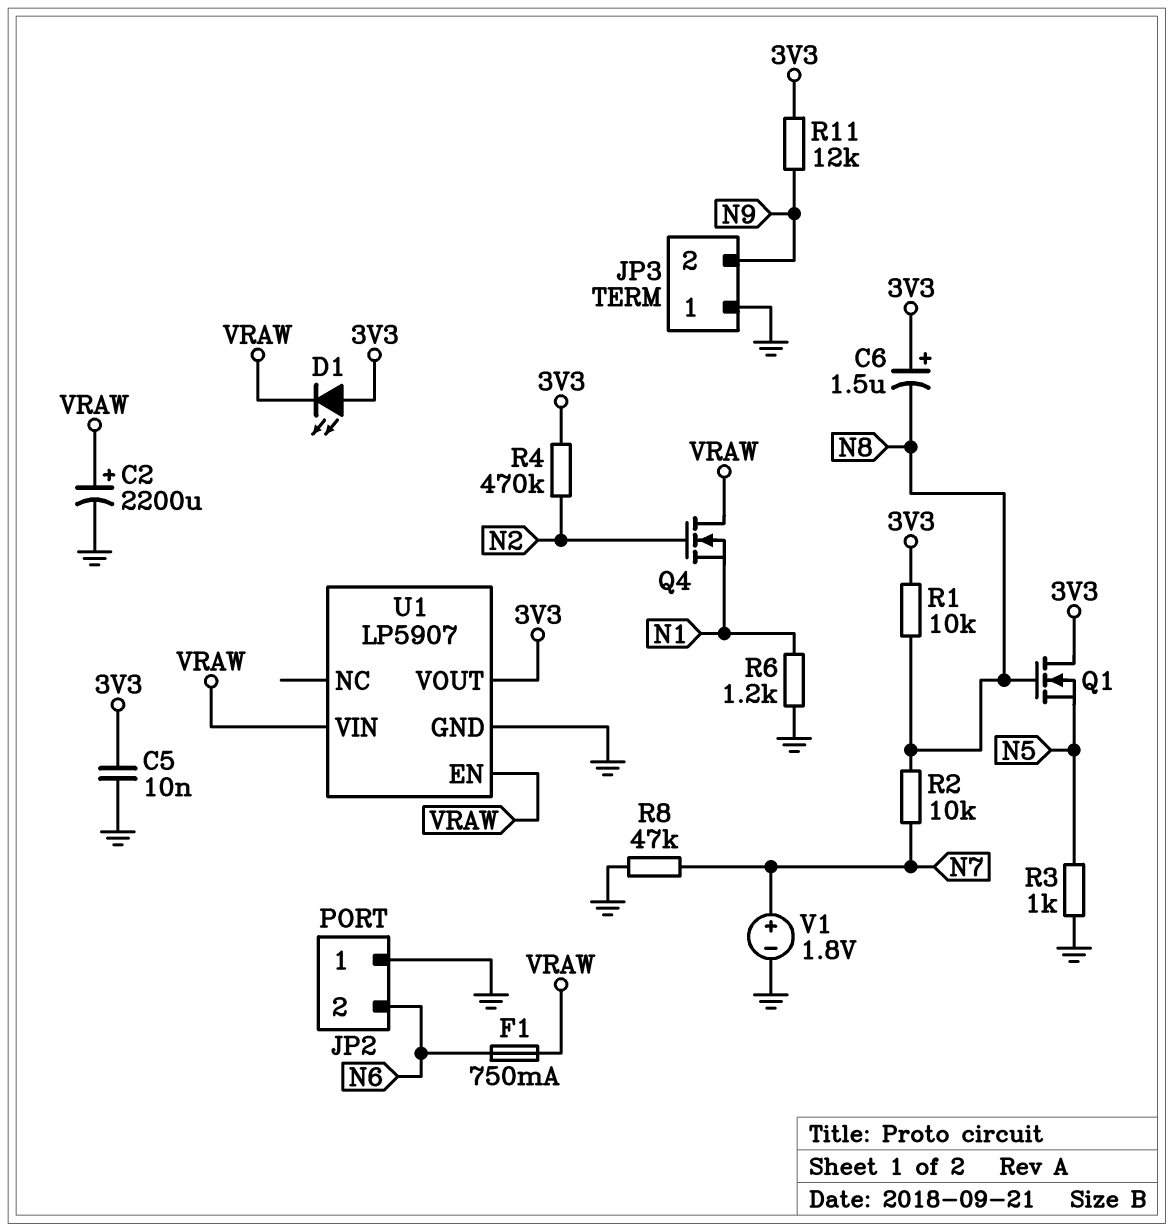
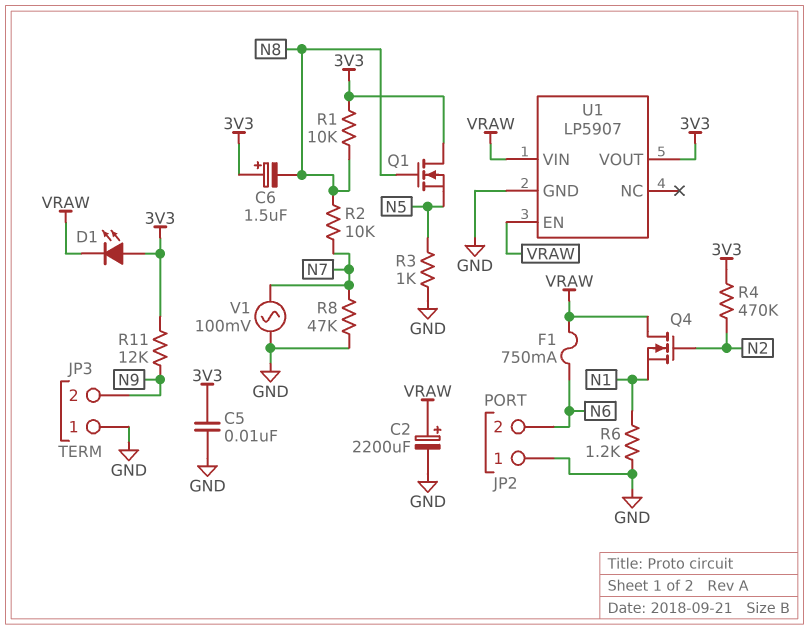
V1: 1.8V (plus N7, minus GND) -> AC 100mV (GND, N7)

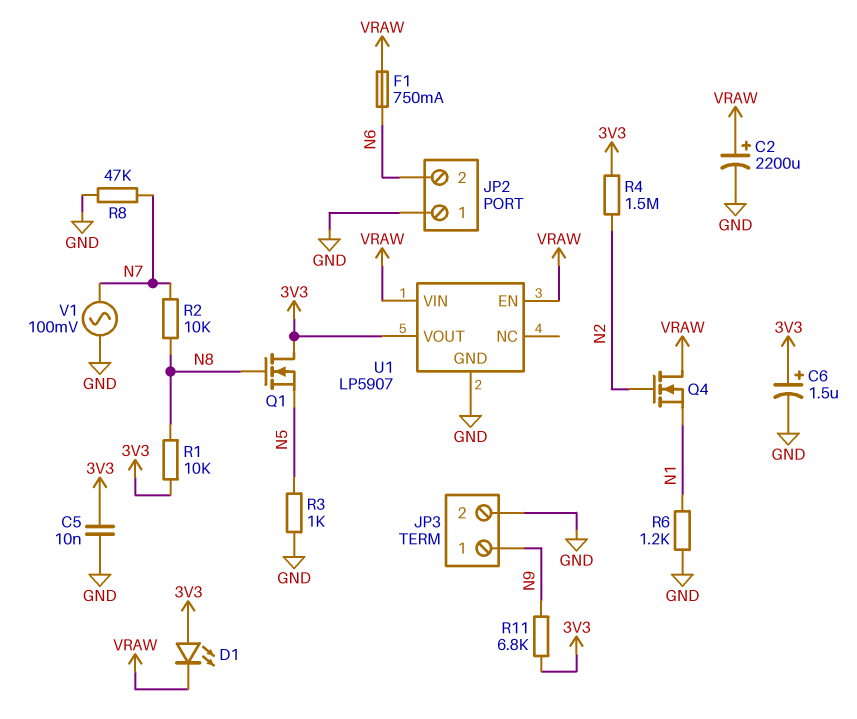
C6: 1.5uF (plus 3V3, minus N8) -> 1.5uF (plus 3V3, minus GND)
JP3 pin 1: GND -> N9
JP3 pin 2: N9 -> GND
R4: 470k (3V3, N2) -> 1.5M (3V3, N2)
R11: 12k (3V3, N9) -> 6.8k (3V3, N9)

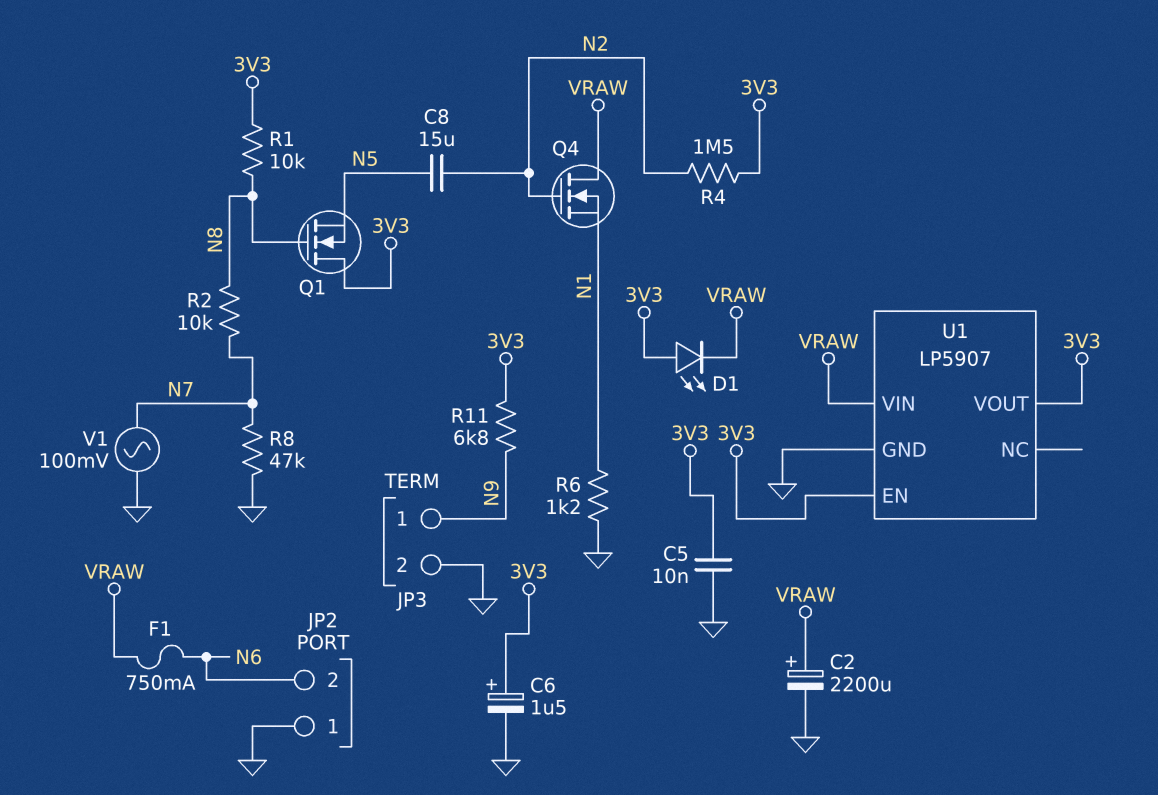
C8: none -> 15uF (N2, N5)
R3: 1k (GND, N5) -> none
U1 pin EN: VRAW -> 3V3

